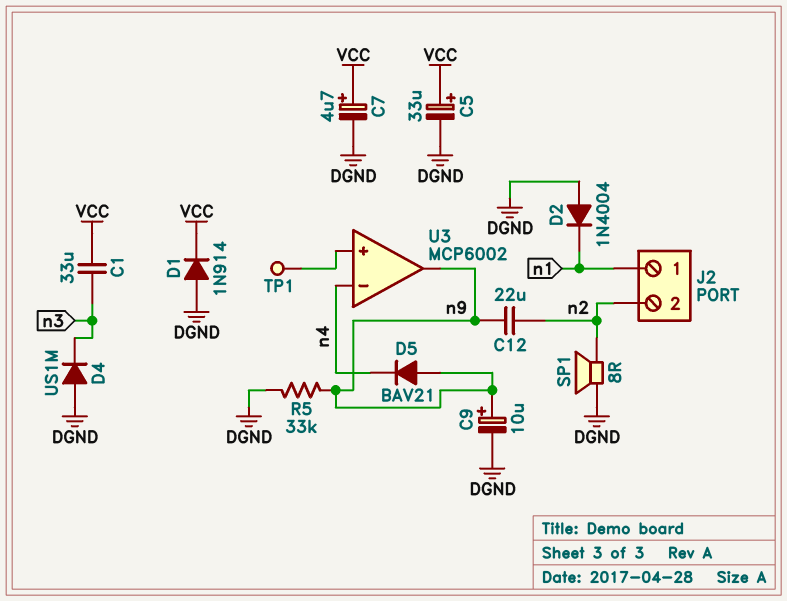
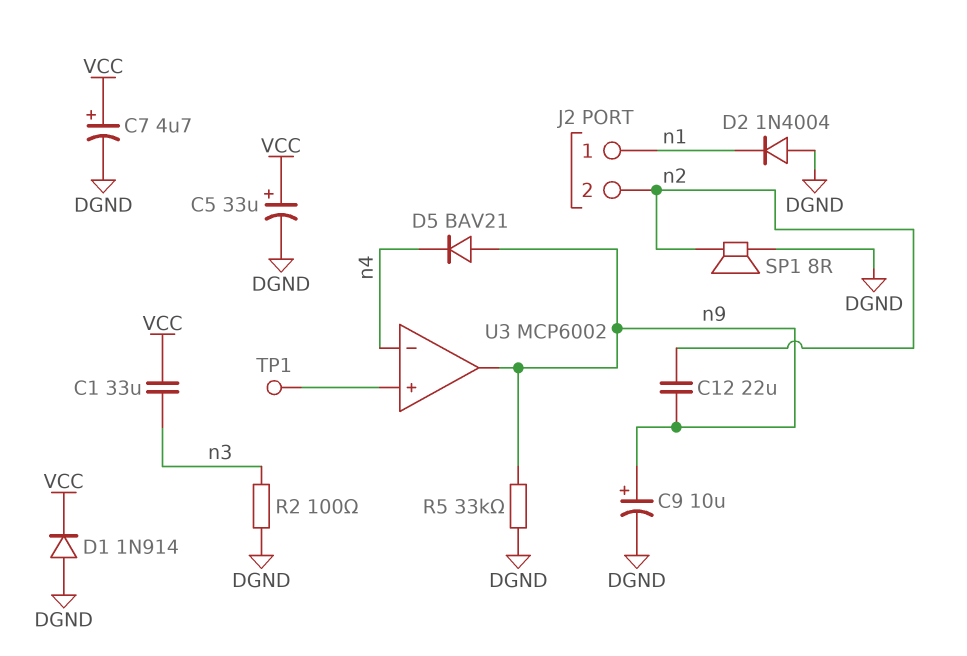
D4: diode US1M (A DGND, K n3) -> none
R2: none -> 100 (DGND, n3)

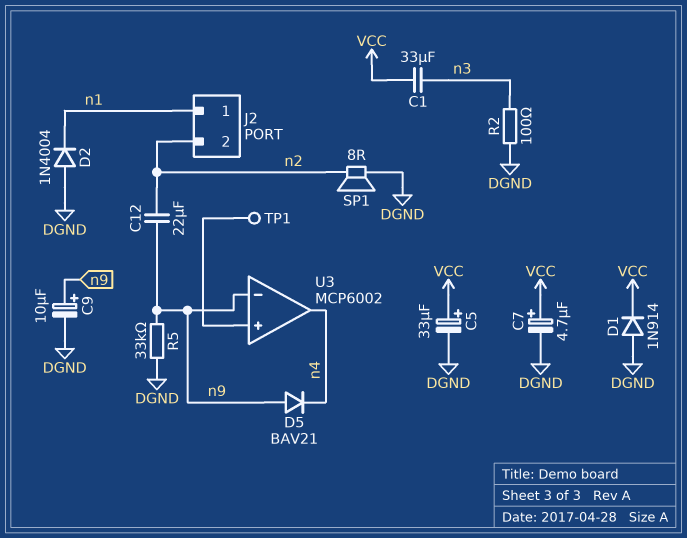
U3 pin in-: n4 -> n9
U3 pin out: n9 -> n4

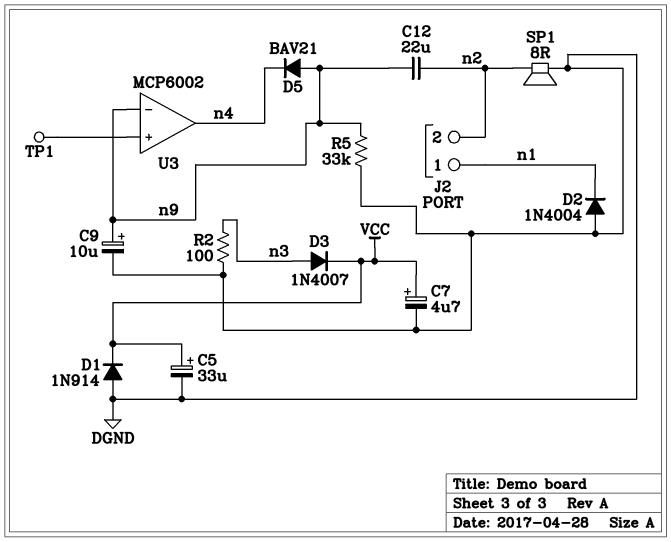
C1: 33uF (VCC, n3) -> none
D3: none -> diode 1N4007 (A n3, K VCC)

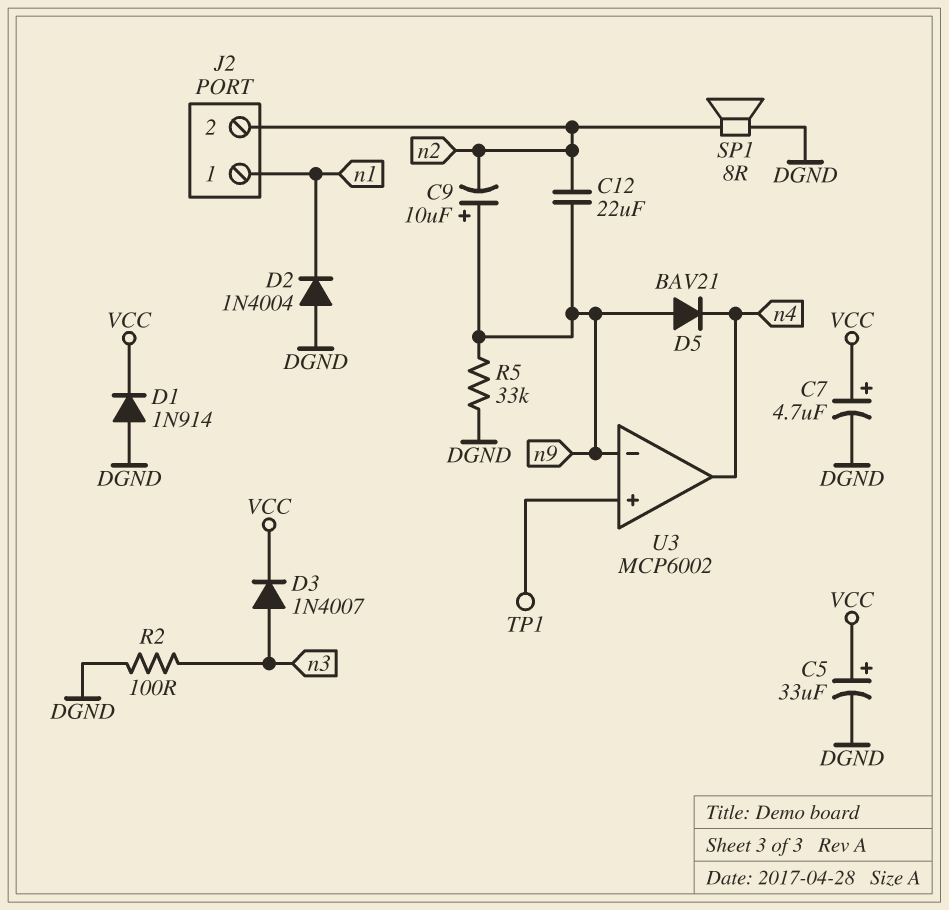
C9: 10uF (plus n9, minus DGND) -> 10uF (plus n9, minus n2)

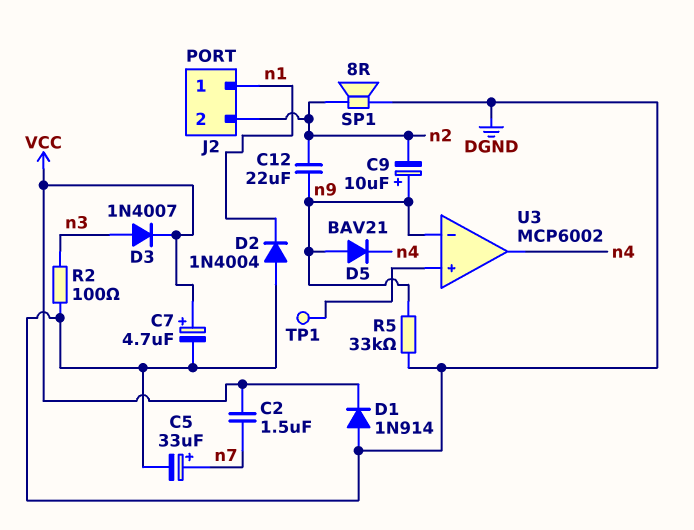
C2: none -> 1.5uF (VCC, n7)
C5: 33uF (plus VCC, minus DGND) -> 33uF (plus n7, minus DGND)

